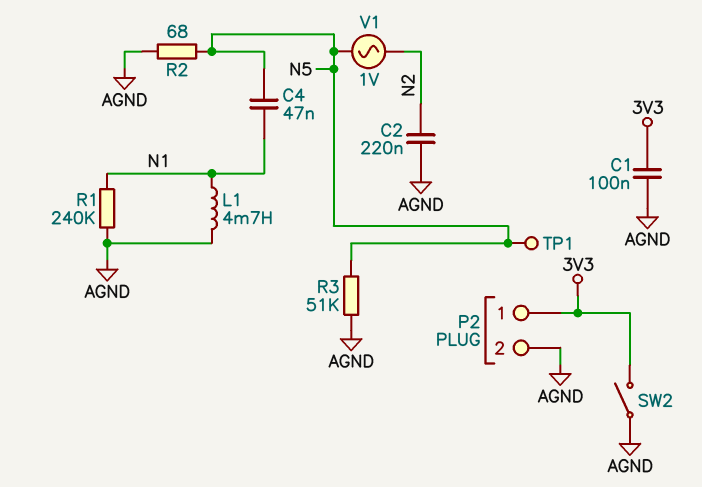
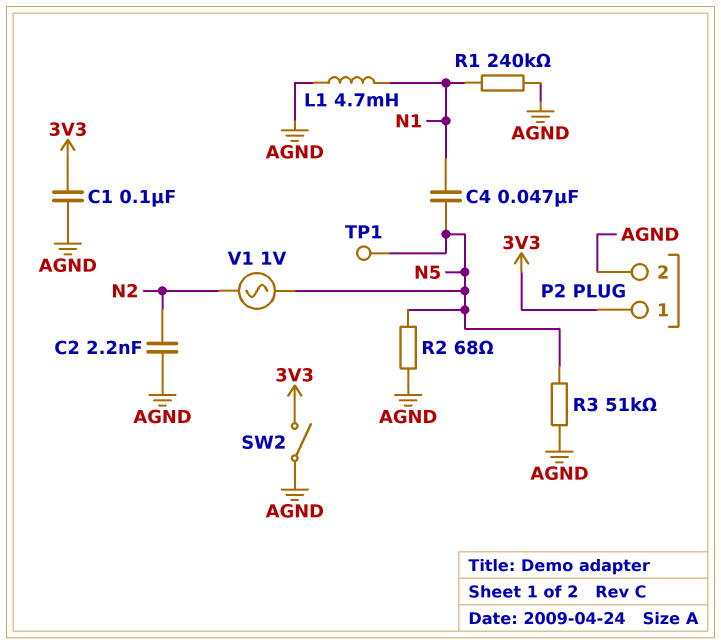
C2: 220nF (AGND, N2) -> 2.2nF (AGND, N2)

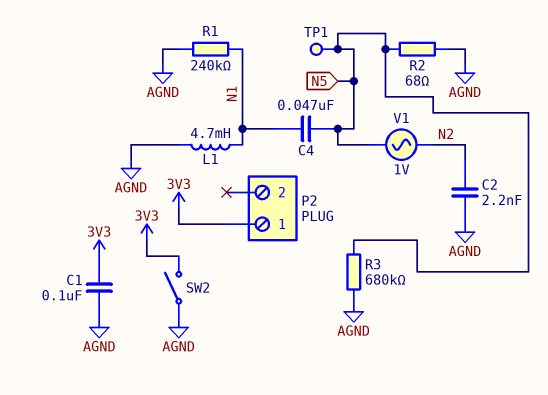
P2 pin 2: AGND -> none
R3: 51k (AGND, N5) -> 680k (AGND, N5)

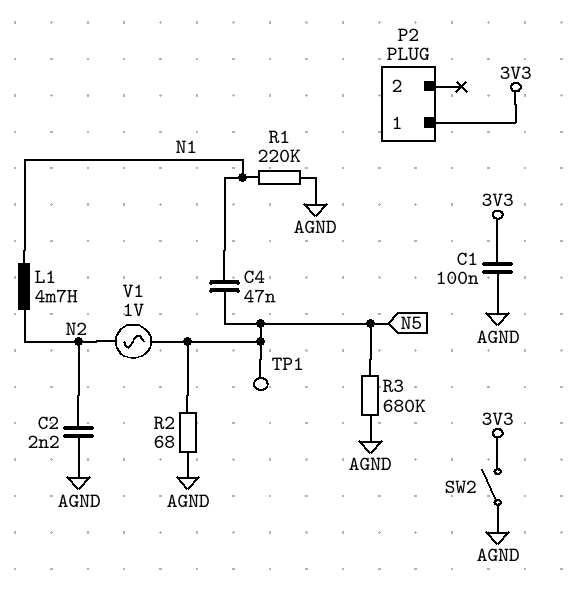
L1: 4.7mH (AGND, N1) -> 4.7mH (N1, N2)
R1: 240k (AGND, N1) -> 220k (AGND, N1)

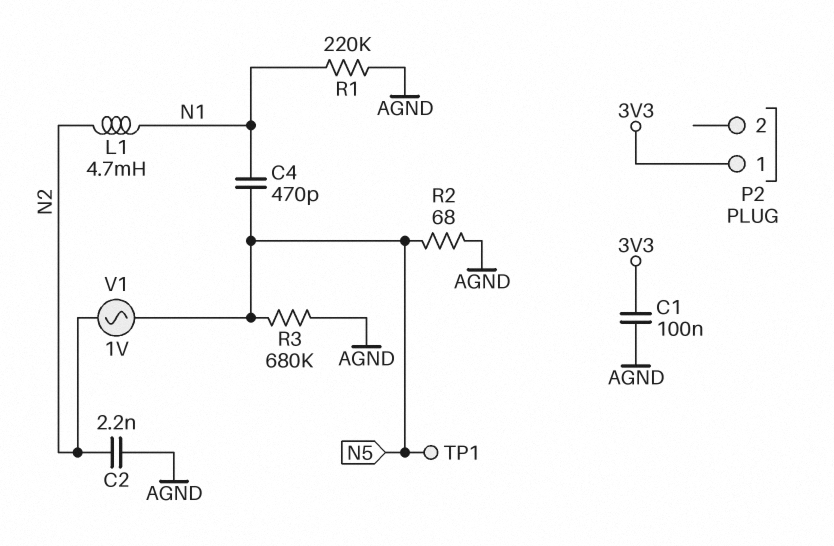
C4: 47nF (N1, N5) -> 470pF (N1, N5)
SW2: switch (3V3, AGND) -> none

